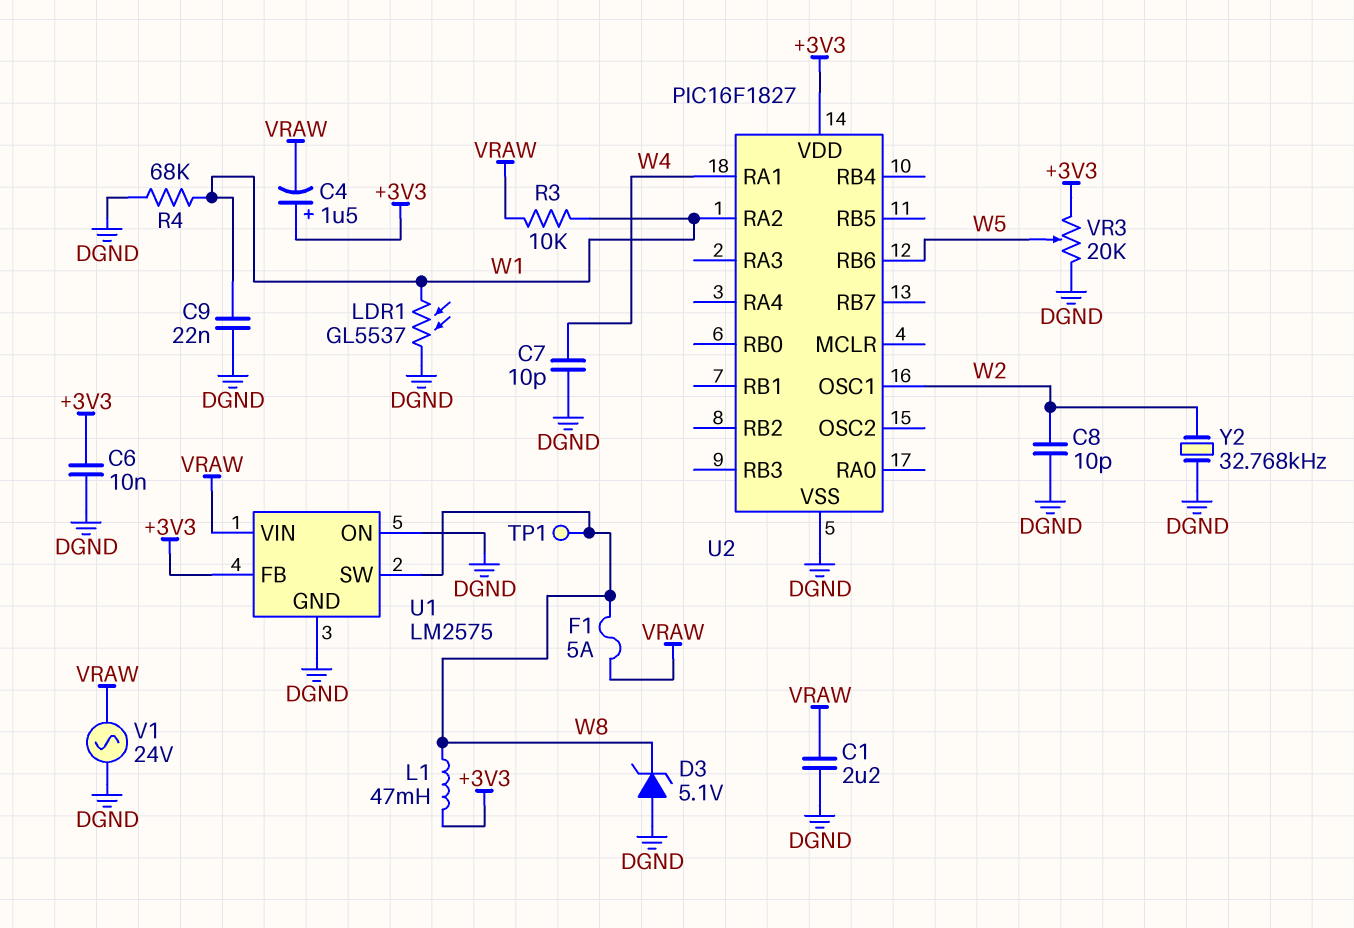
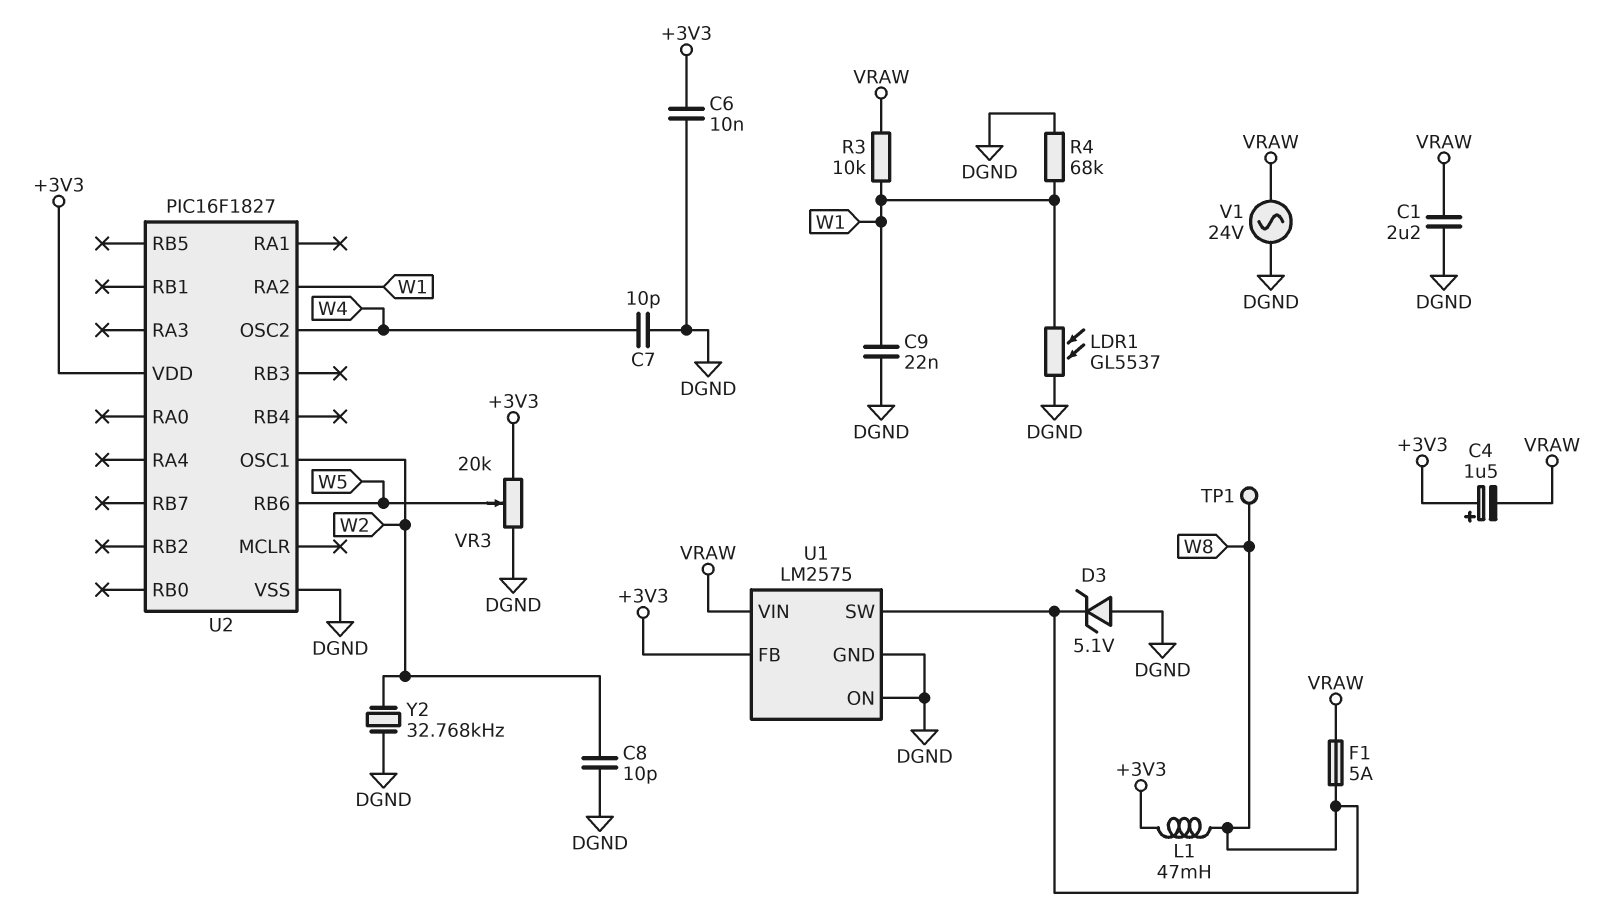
U2 pin OSC2: none -> W4
U2 pin RA1: W4 -> none

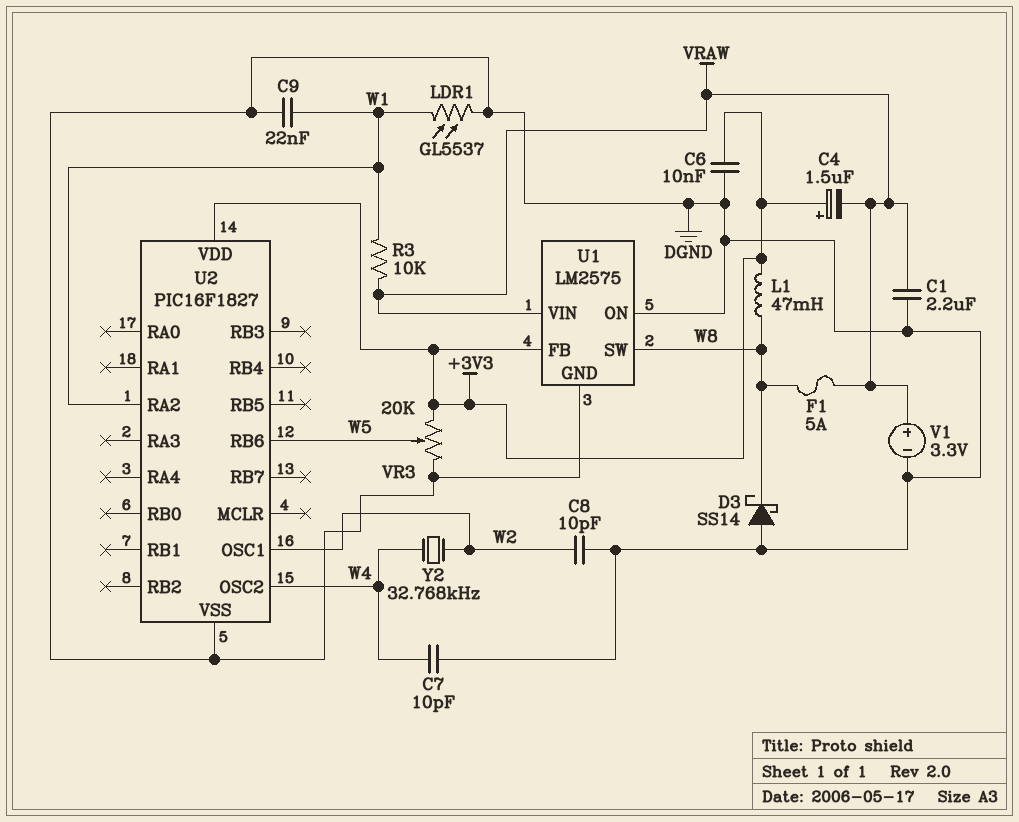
D3: zener 5.1V (A DGND, K W8) -> schottky SS14 (A DGND, K W8)
R4: 68k (DGND, W1) -> none
TP1: test point (W8) -> none
V1: AC 24V (DGND, VRAW) -> 3.3V (plus VRAW, minus DGND)
Y2: 32.768kHz (DGND, W2) -> 32.768kHz (W2, W4)

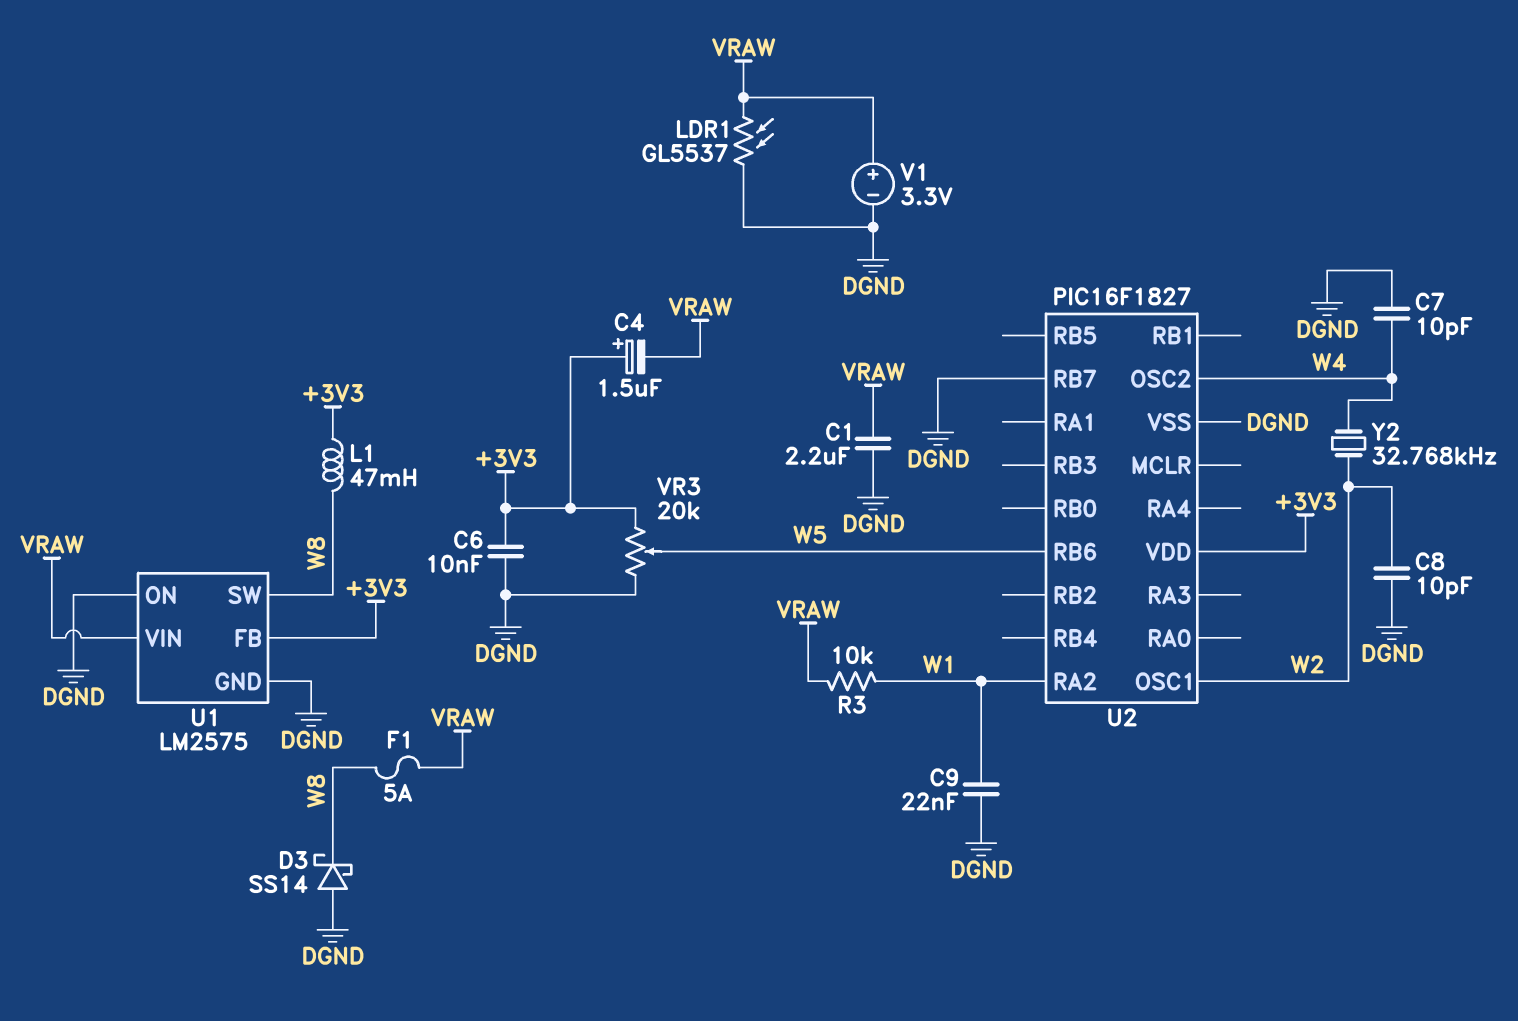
LDR1: GL5537 (DGND, W1) -> GL5537 (DGND, VRAW)
U2 pin RB7: none -> DGND

